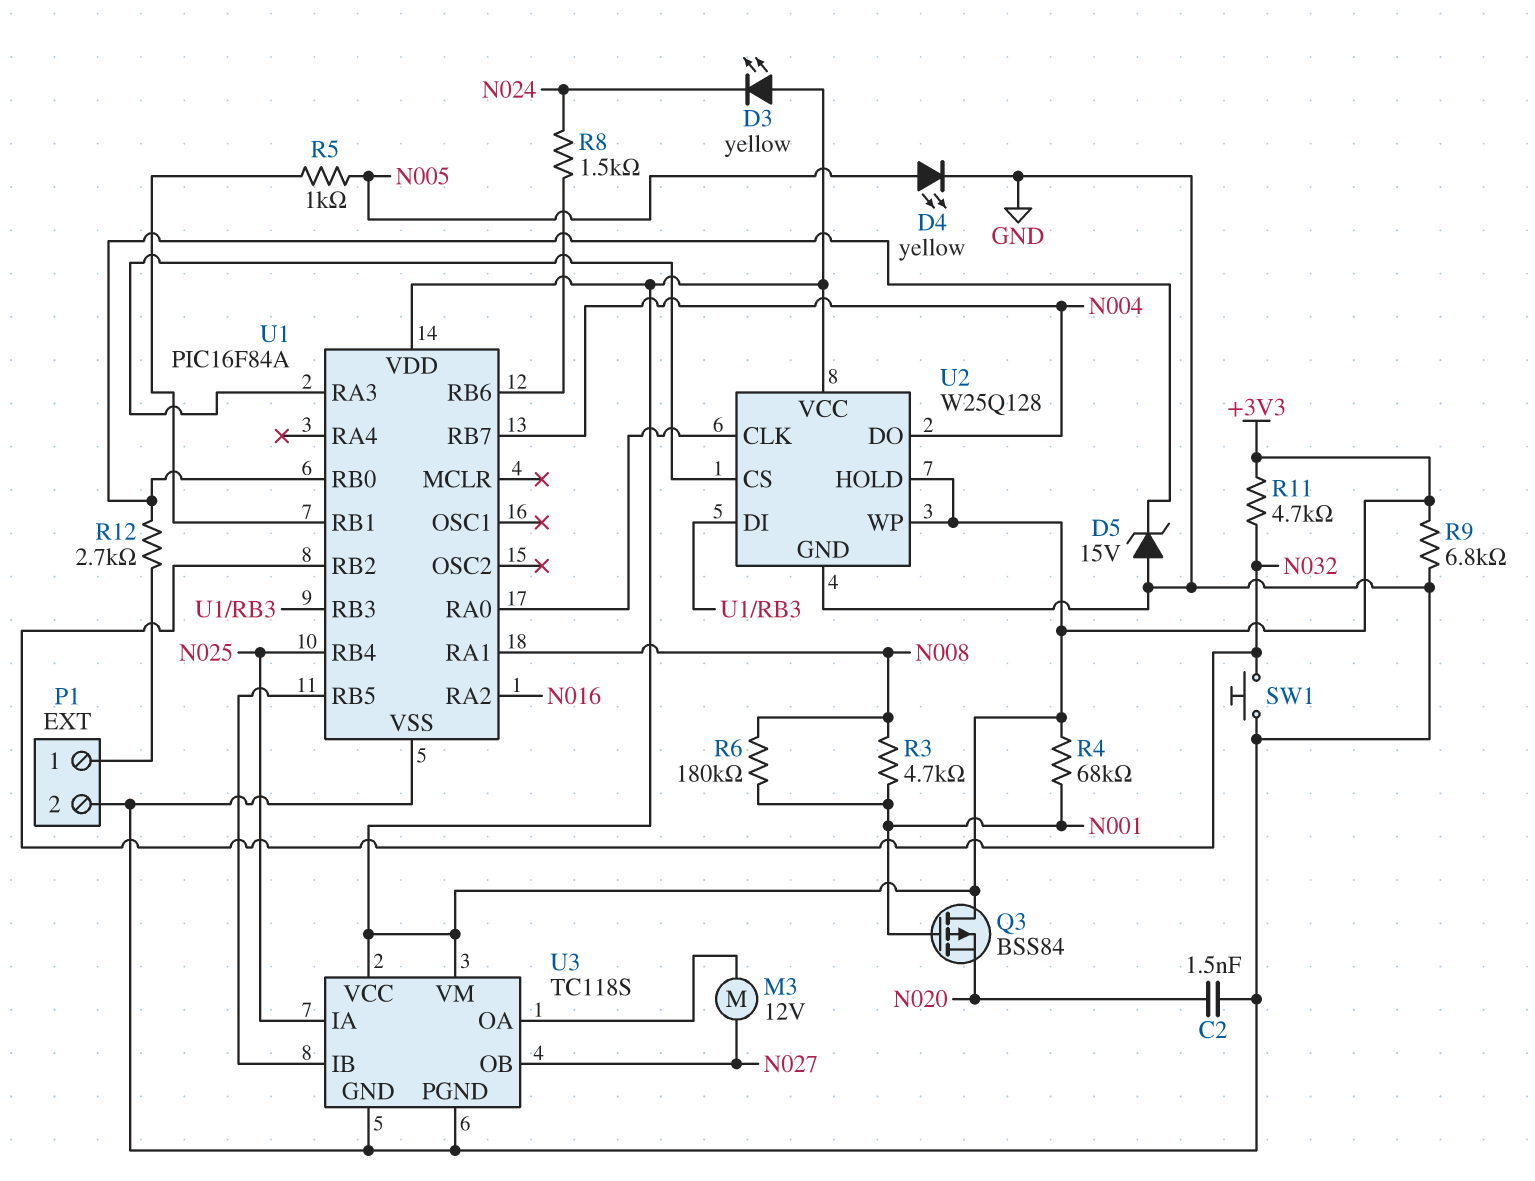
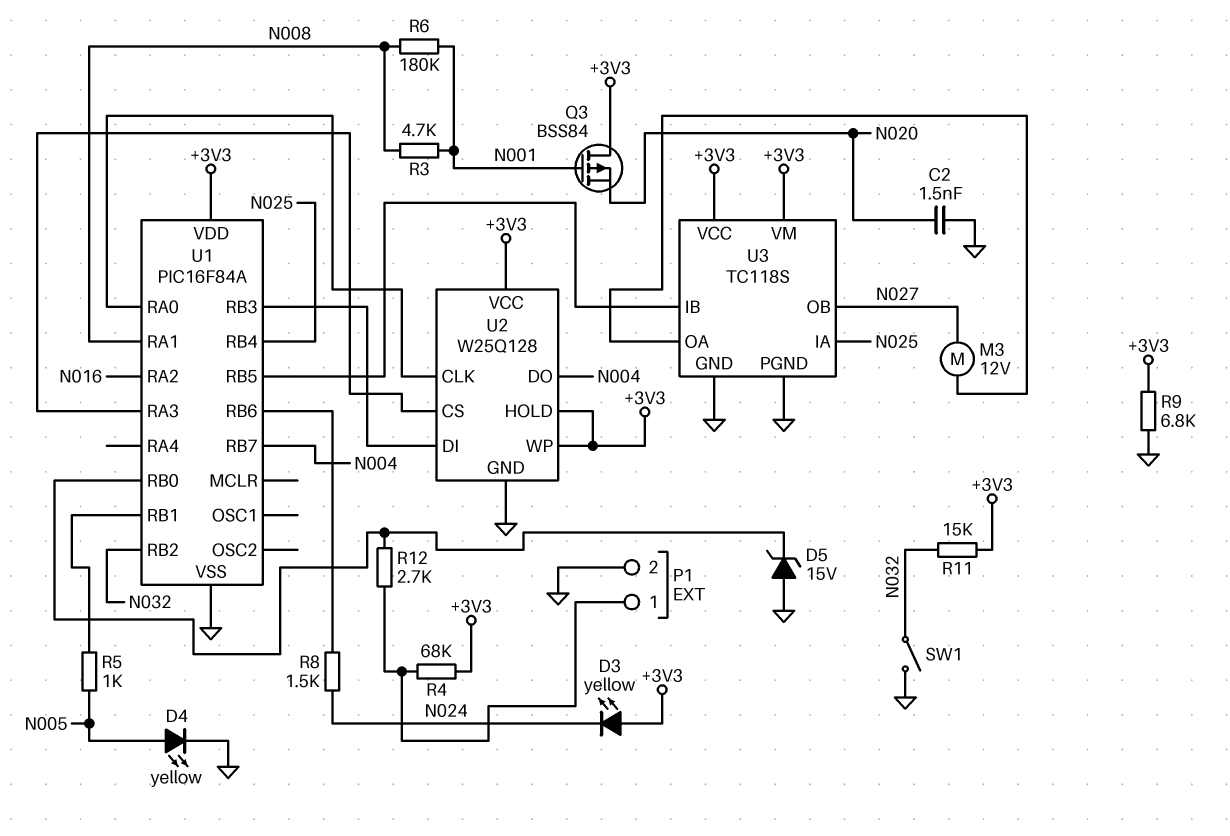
R4: 68k (+3V3, N001) -> 68k (+3V3, P1/1)
R11: 4.7k (+3V3, N032) -> 15k (+3V3, N032)
SW1: button (GND, N032) -> switch (GND, N032)

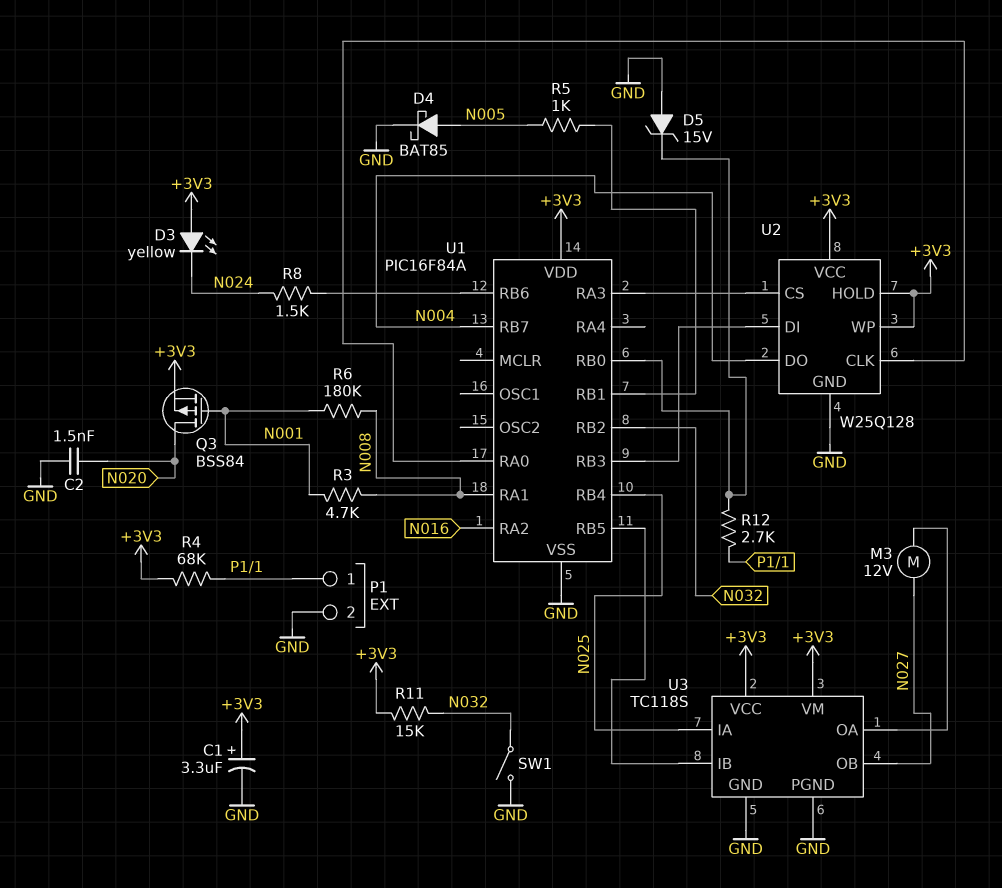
C1: none -> 3.3uF (plus +3V3, minus GND)
D4: LED yellow (A N005, K GND) -> schottky BAT85 (A N005, K GND)
Q3: PMOS BSS84 (G N001, D +3V3, S N020) -> PMOS BSS84 (G N001, D N020, S +3V3)
R9: 6.8k (+3V3, GND) -> none

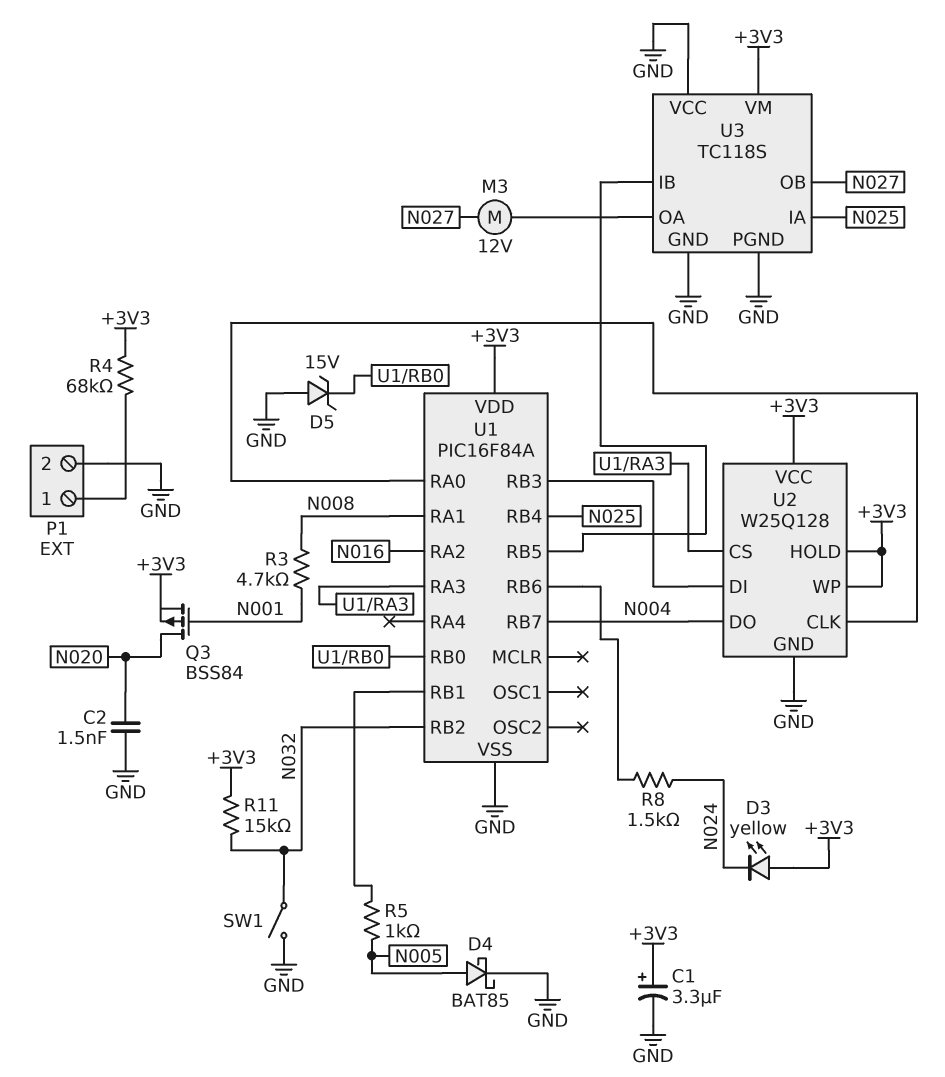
R6: 180k (N001, N008) -> none
R12: 2.7k (P1/1, U1/RB0) -> none
U3 pin VCC: +3V3 -> GND

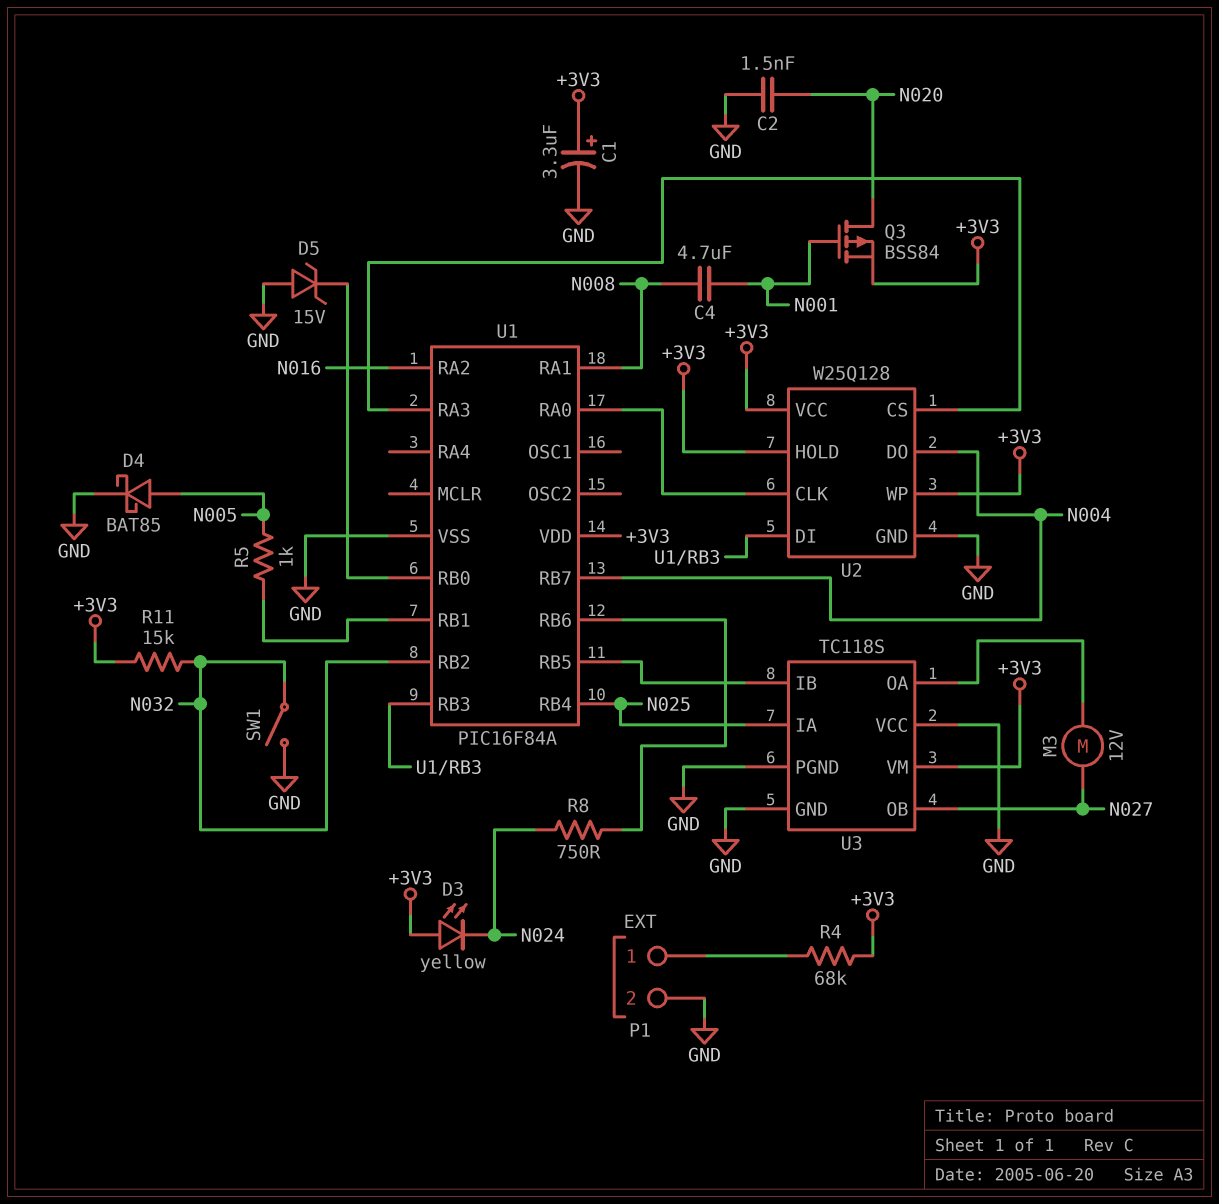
C4: none -> 4.7uF (N001, N008)
R3: 4.7k (N001, N008) -> none
R8: 1.5k (N024, U1/RB6) -> 750 (N024, U1/RB6)

